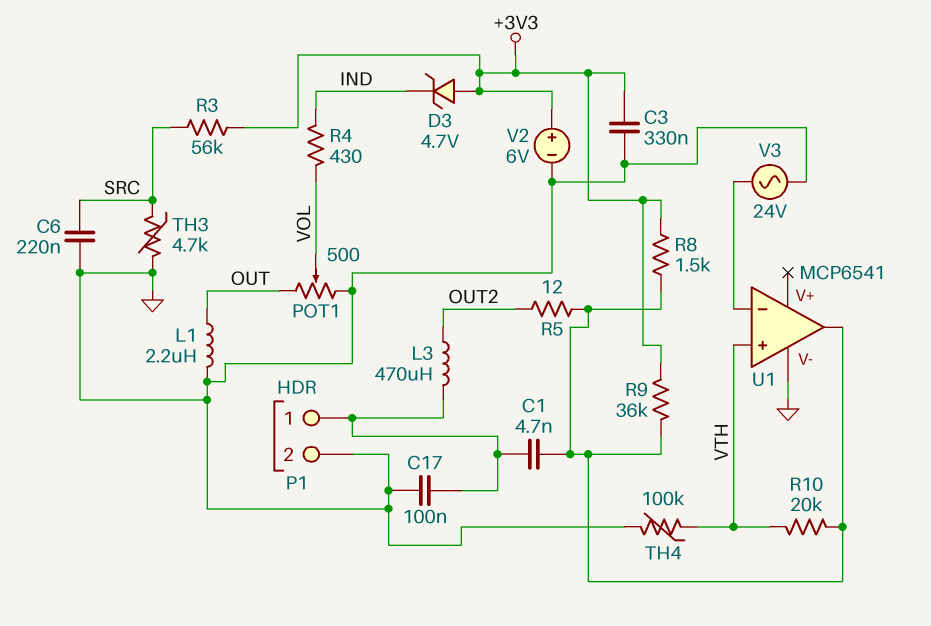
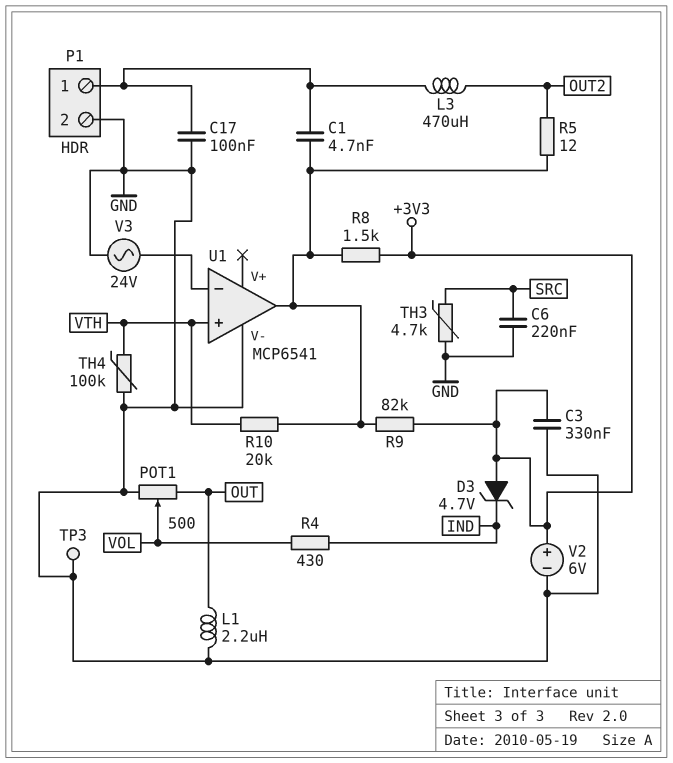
R3: 56k (+3V3, SRC) -> none
R9: 36k (+3V3, U1/out) -> 82k (+3V3, U1/out)
TP3: none -> test point (GND)

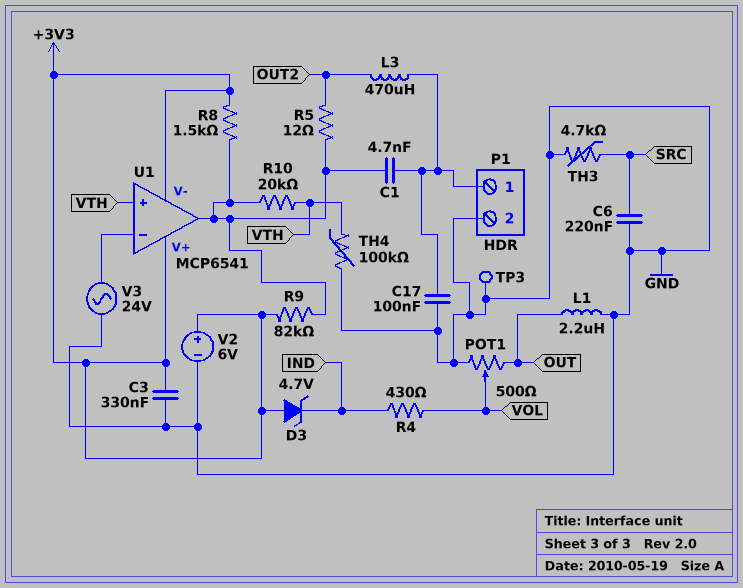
U1 pin V+: none -> +3V3
U1 pin V-: GND -> +3V3

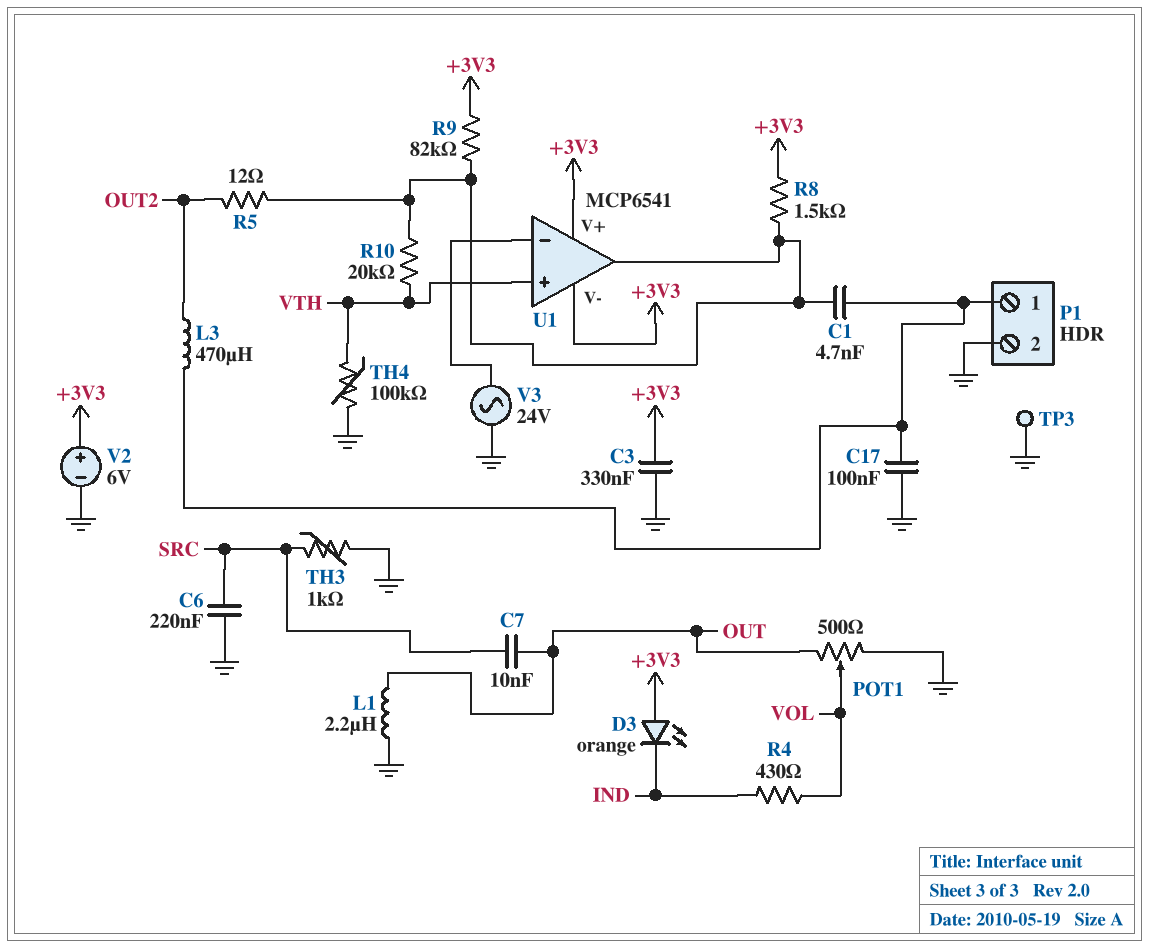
C7: none -> 10nF (OUT, SRC)
D3: zener 4.7V (A +3V3, K IND) -> LED orange (A +3V3, K IND)
TH3: 4.7k (GND, SRC) -> 1k (GND, SRC)

